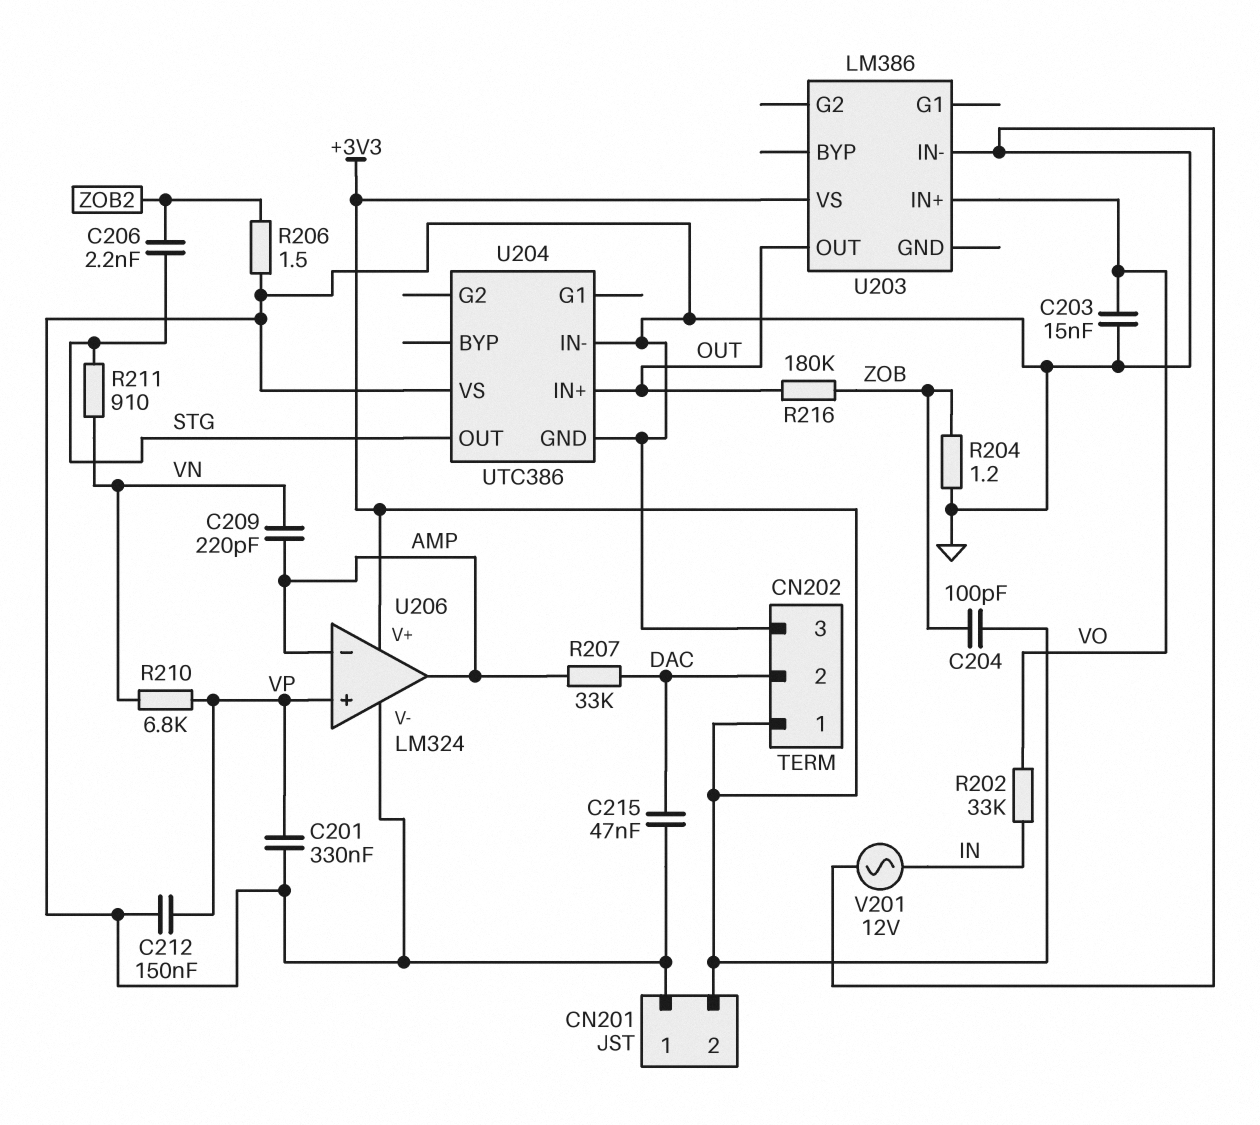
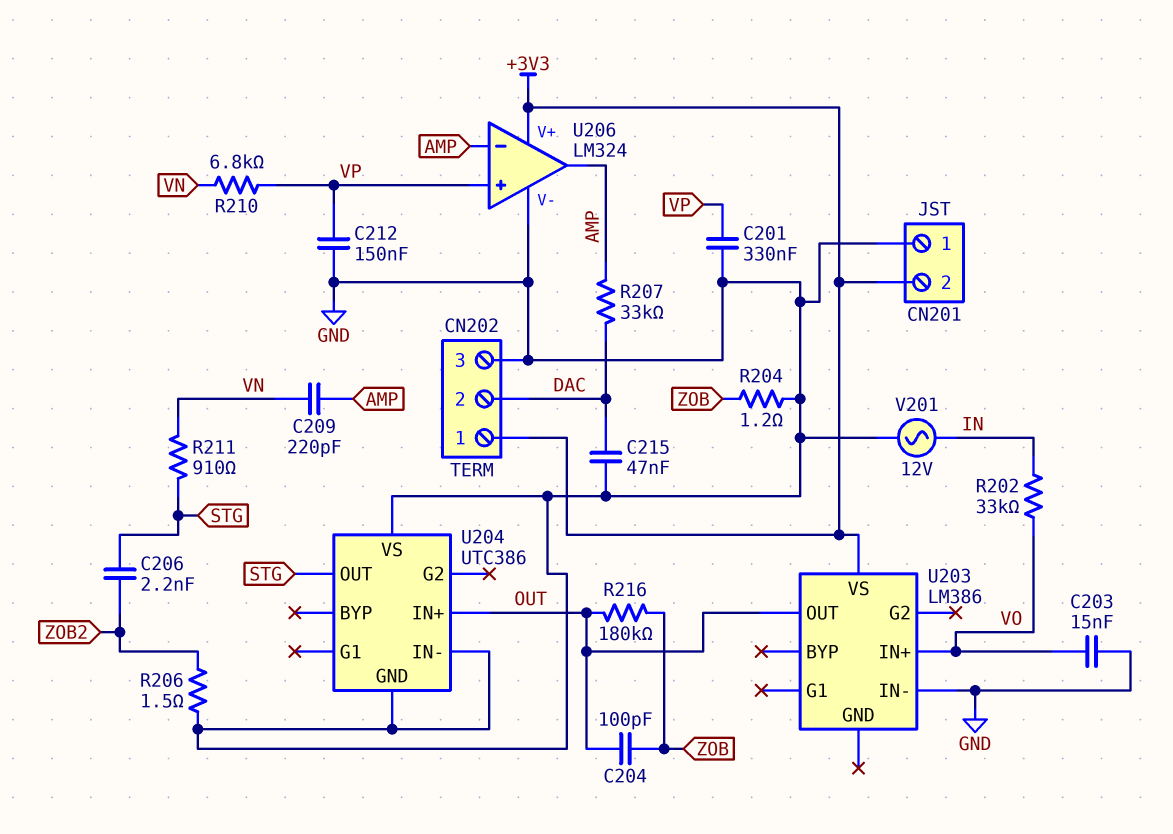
C204: 100pF (+3V3, ZOB) -> 100pF (OUT, ZOB)

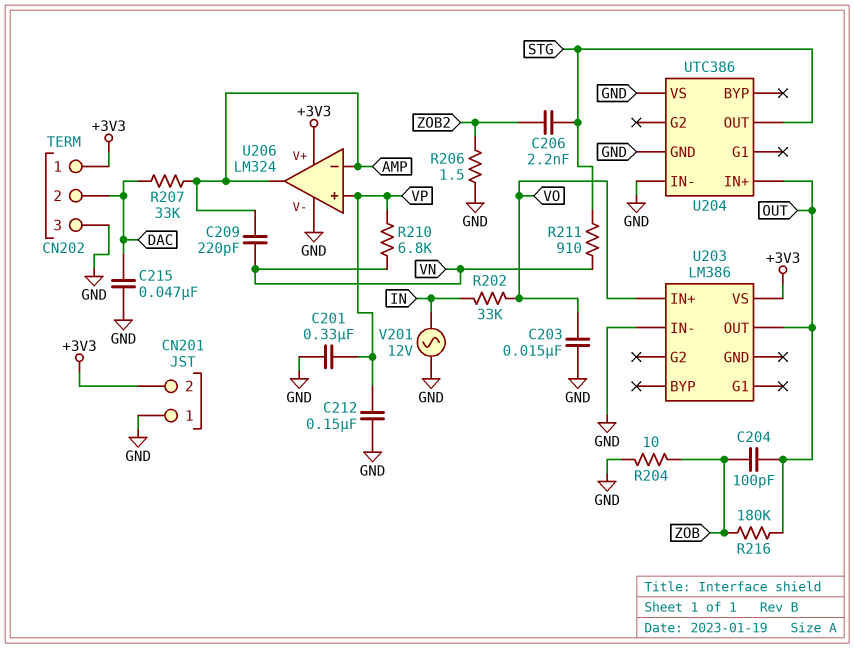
R204: 1.2 (GND, ZOB) -> 10 (GND, ZOB)

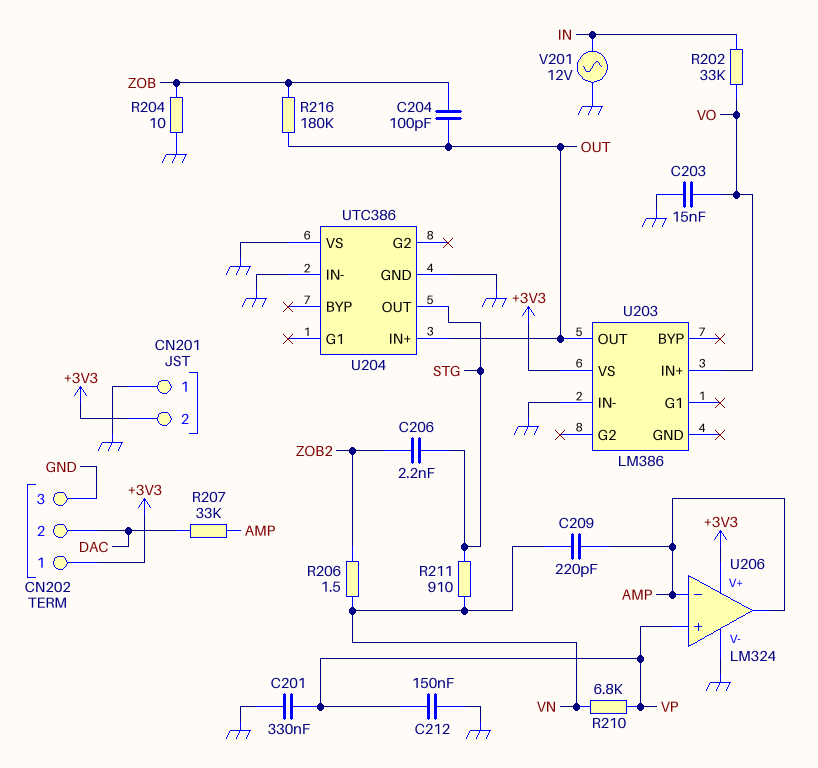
C215: 47nF (DAC, GND) -> none
R206: 1.5 (GND, ZOB2) -> 1.5 (VN, ZOB2)

